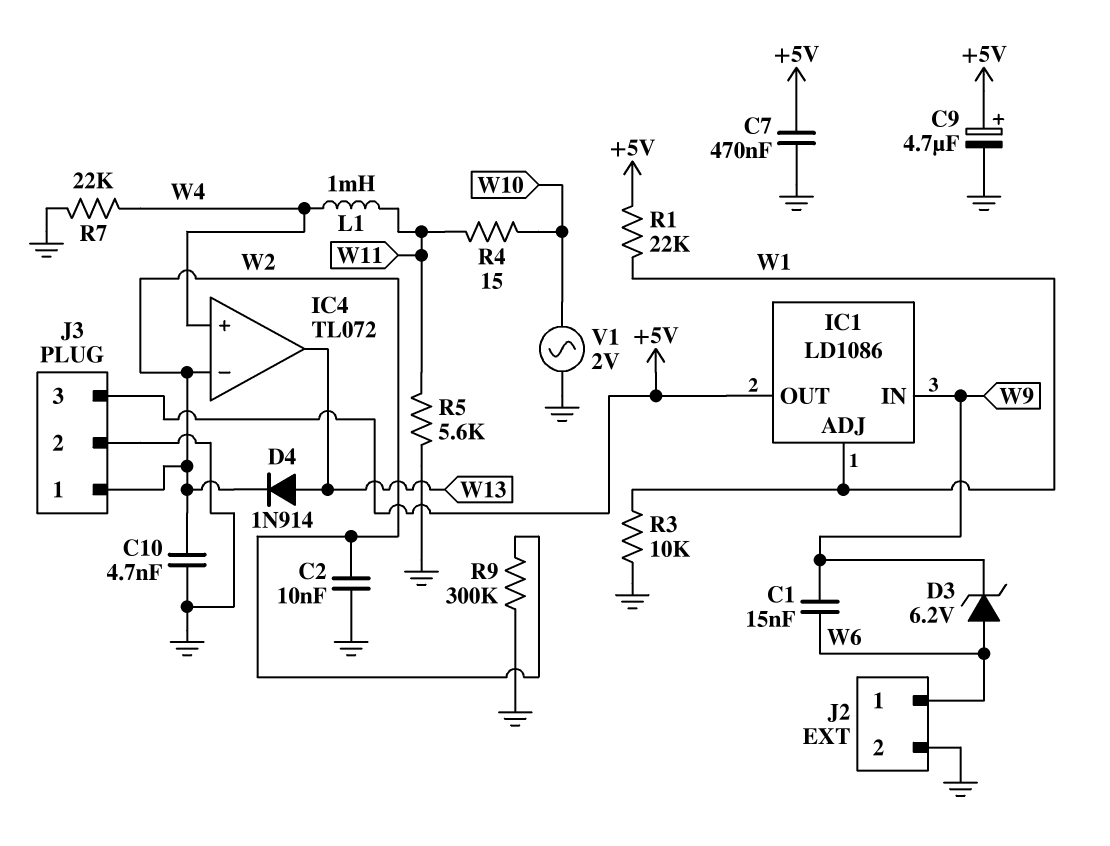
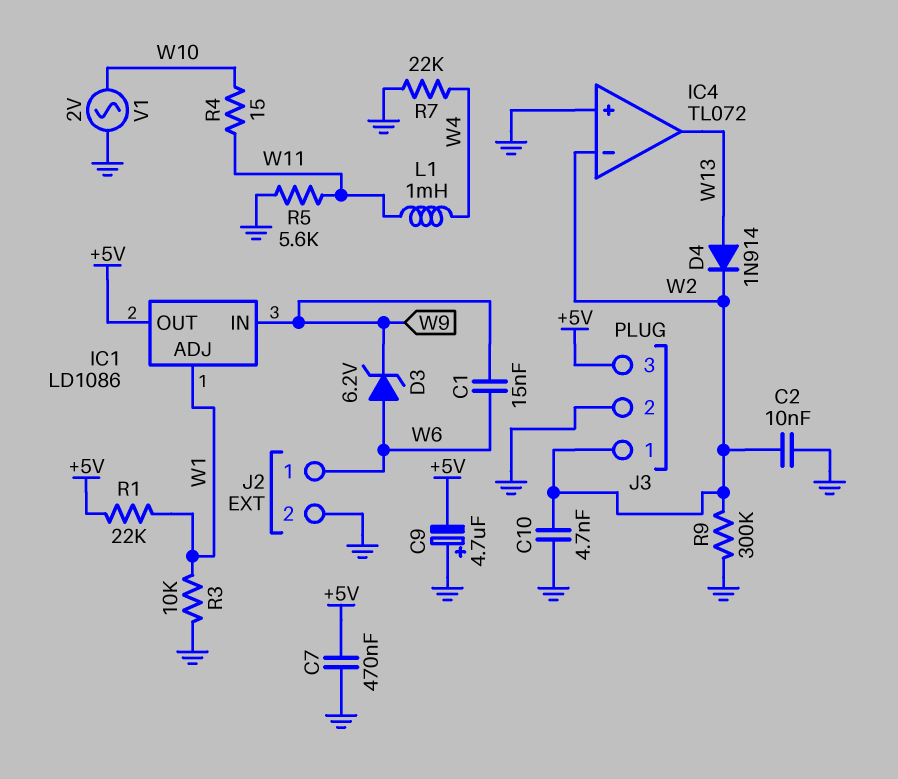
C9: 4.7uF (plus +5V, minus GND) -> 4.7uF (plus GND, minus +5V)
IC4 pin in+: W4 -> GND

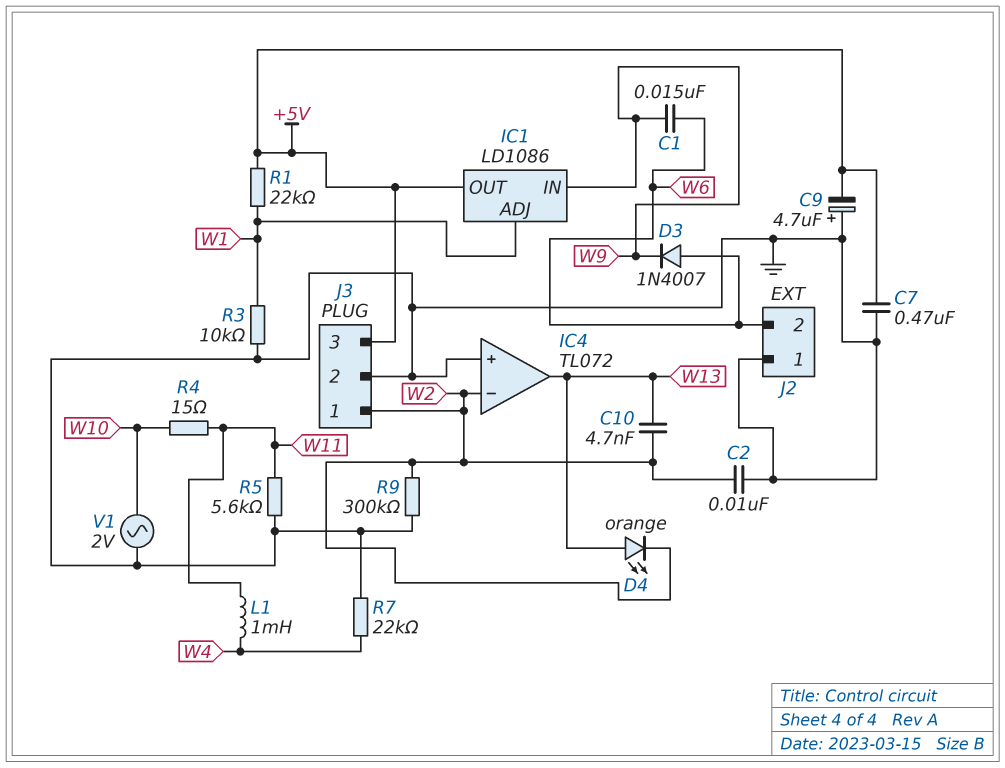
C10: 4.7nF (GND, W2) -> 4.7nF (W2, W13)
D3: zener 6.2V (A W6, K W9) -> diode 1N4007 (A W6, K W9)
D4: diode 1N914 (A W13, K W2) -> LED orange (A W13, K W2)
J2 pin 1: W6 -> GND
J2 pin 2: GND -> W6

